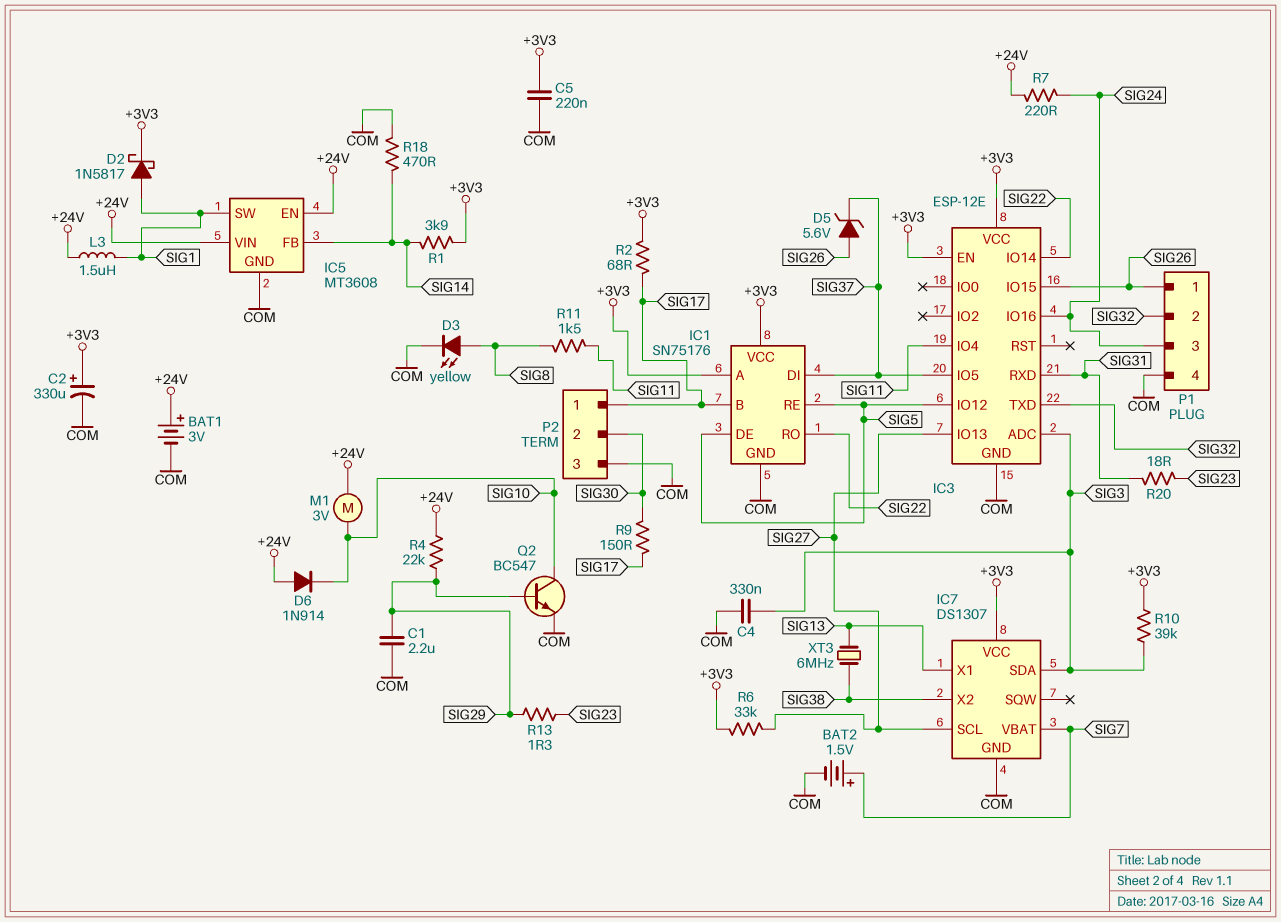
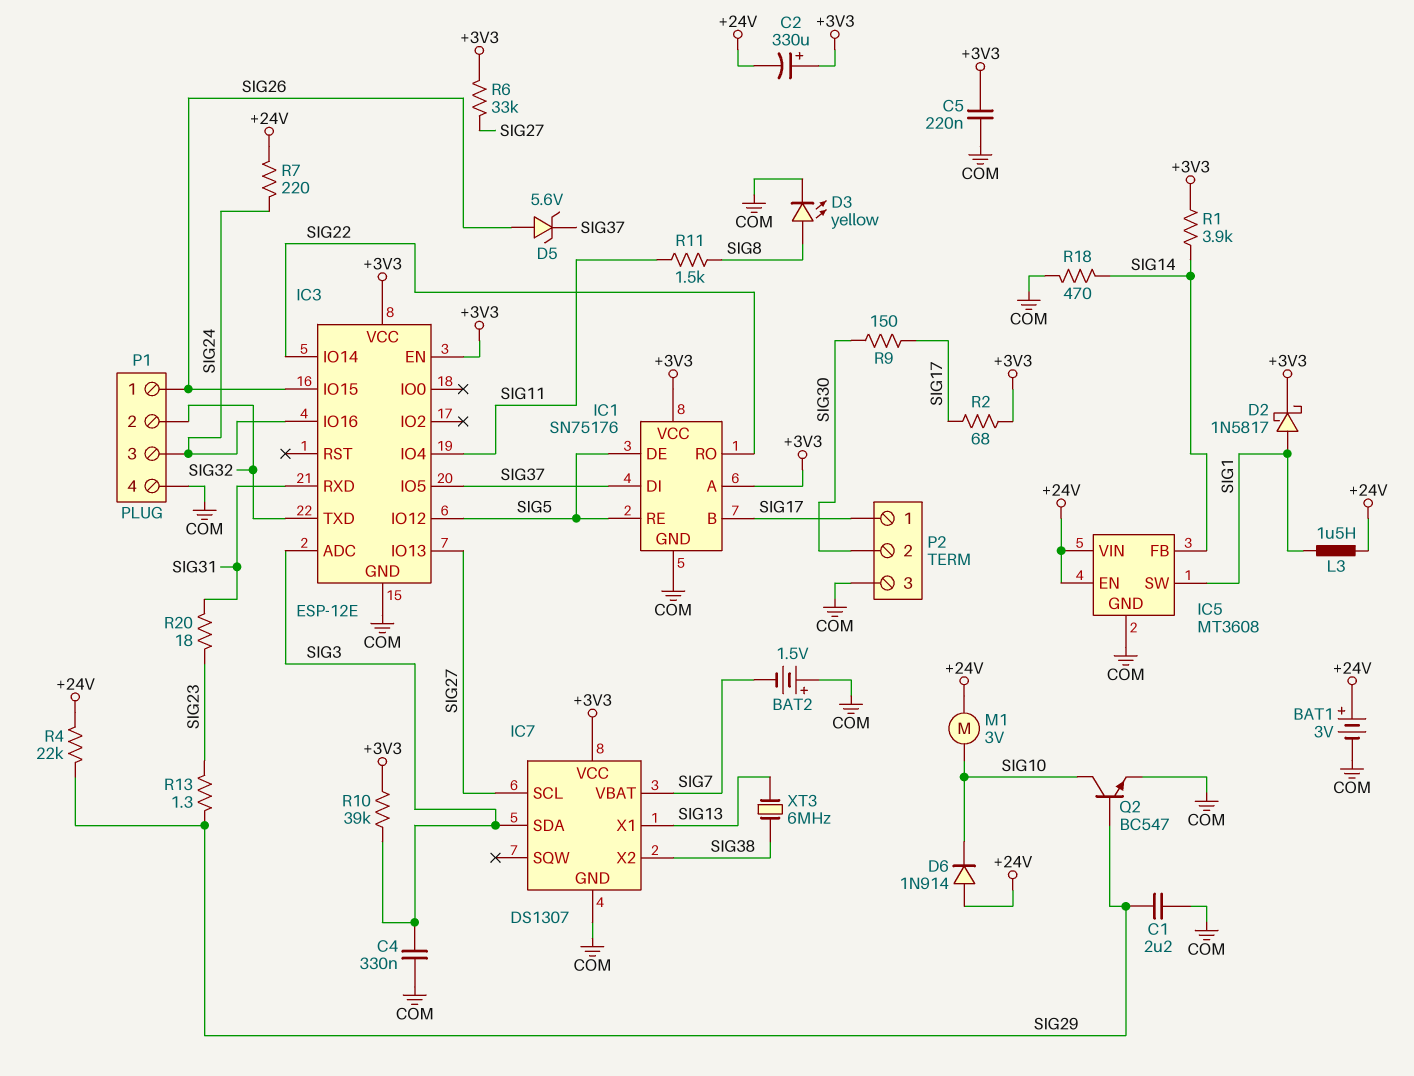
BAT2: 1.5V (plus SIG7, minus COM) -> 1.5V (plus COM, minus SIG7)
C2: 330uF (plus +3V3, minus COM) -> 330uF (plus +3V3, minus +24V)

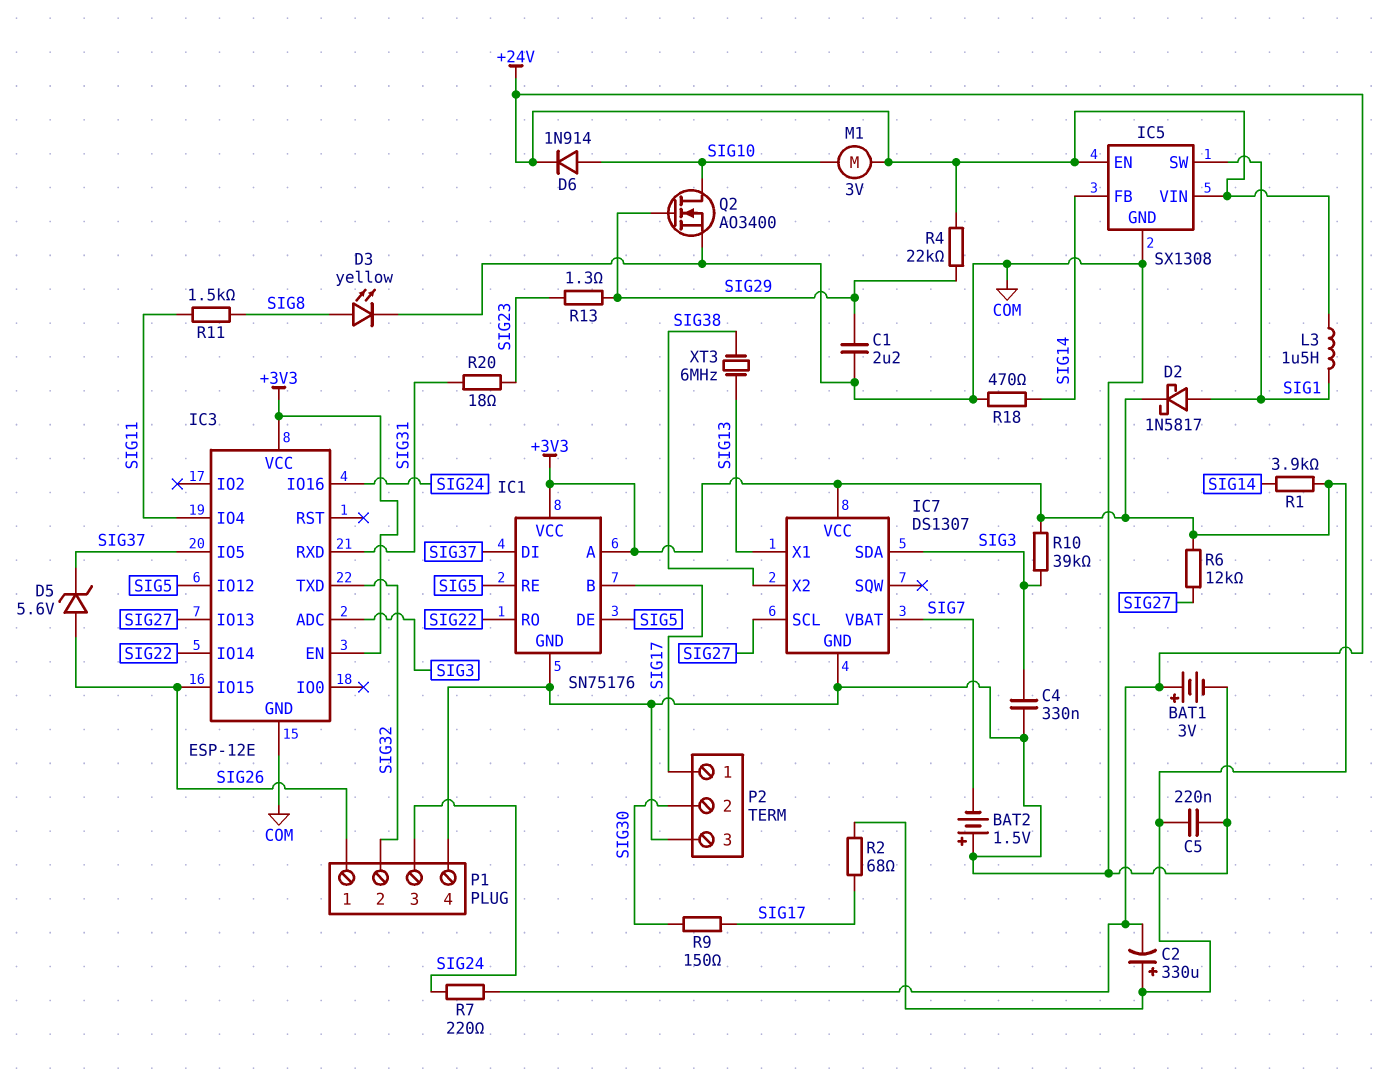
D6: diode 1N914 (A +24V, K SIG10) -> diode 1N914 (A SIG10, K +24V)
IC5: MT3608 -> SX1308
Q2: NPN BC547 (B SIG29, C SIG10, E COM) -> NMOS AO3400 (G SIG29, D SIG10, S COM)
R6: 33k (+3V3, SIG27) -> 12k (+3V3, SIG27)

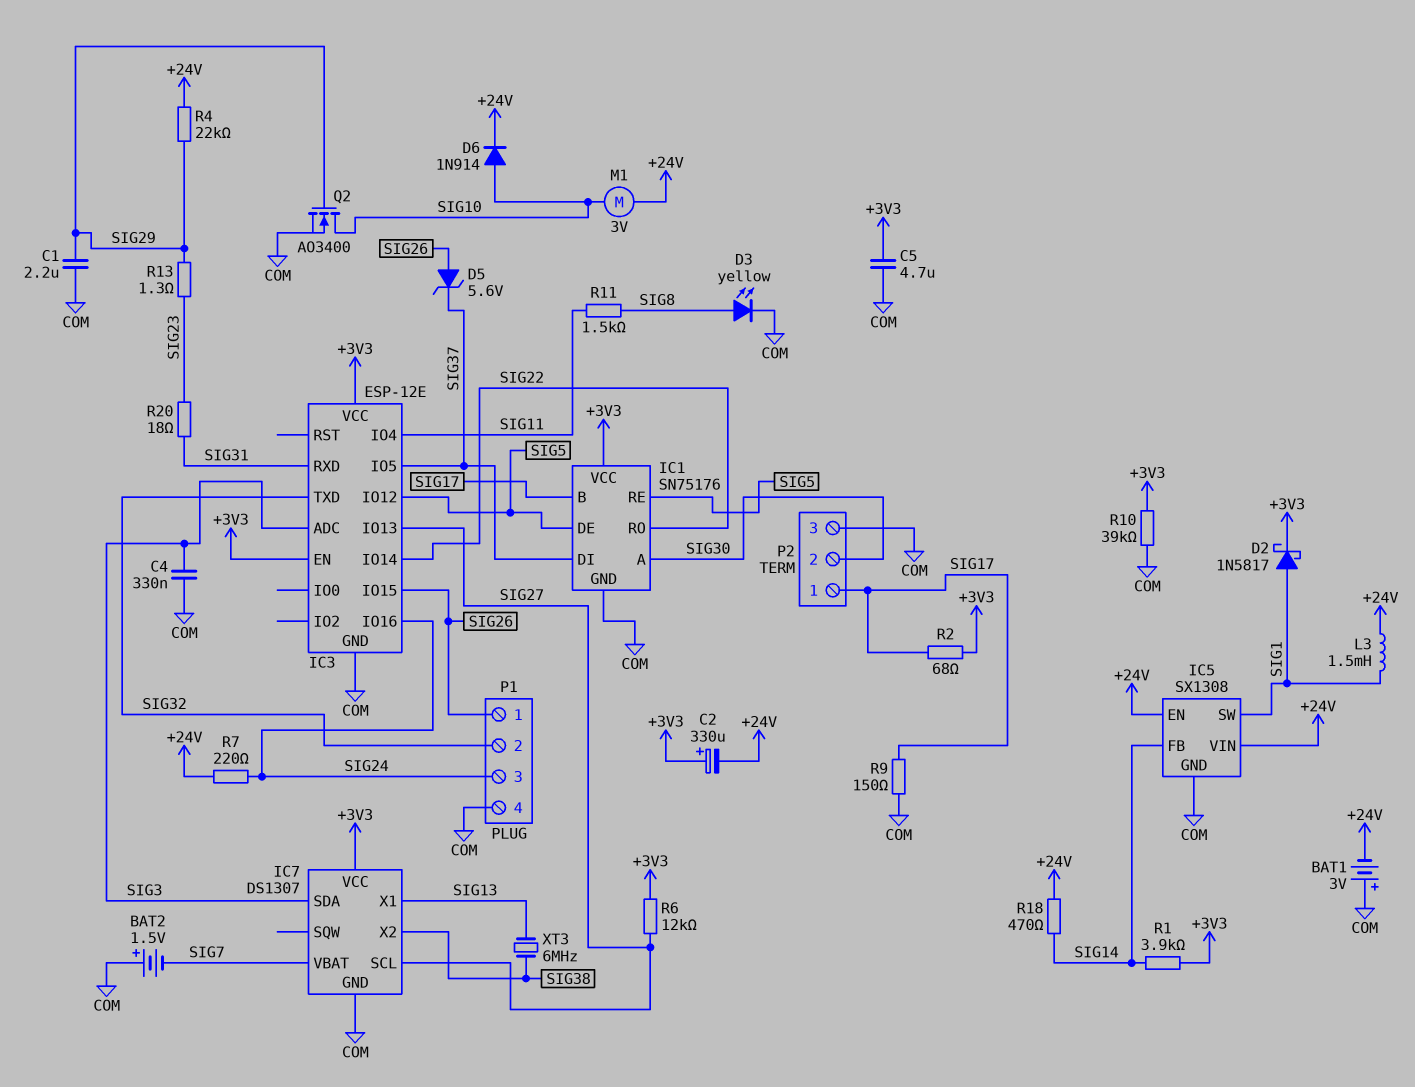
BAT1: 3V (plus +24V, minus COM) -> 3V (plus COM, minus +24V)
C5: 220nF (+3V3, COM) -> 4.7uF (+3V3, COM)
IC1 pin A: +3V3 -> SIG30
L3: 1.5uH (+24V, SIG1) -> 1.5mH (+24V, SIG1)
R9: 150 (SIG17, SIG30) -> 150 (COM, SIG17)
R10: 39k (+3V3, SIG3) -> 39k (+3V3, COM)
R18: 470 (COM, SIG14) -> 470 (+24V, SIG14)

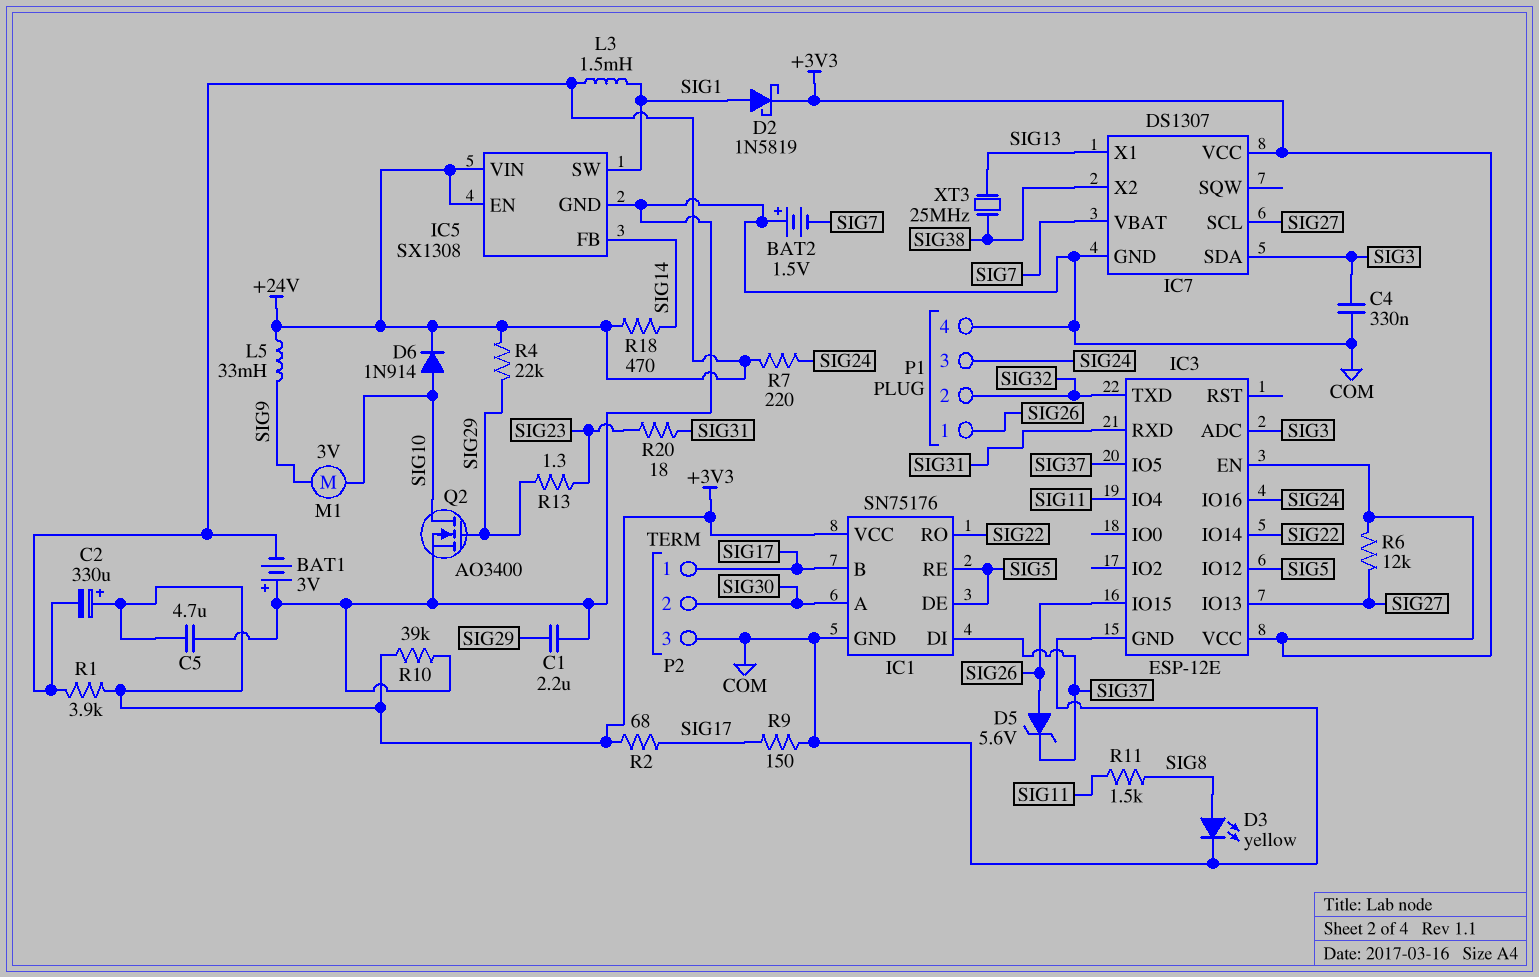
D2: schottky 1N5817 (A SIG1, K +3V3) -> schottky 1N5819 (A SIG1, K +3V3)
L5: none -> 33mH (+24V, SIG9)
M1: motor 3V (+24V, SIG10) -> motor 3V (SIG9, SIG10)
R1: 3.9k (+3V3, SIG14) -> 3.9k (+3V3, +24V)
XT3: 6MHz (SIG13, SIG38) -> 25MHz (SIG13, SIG38)

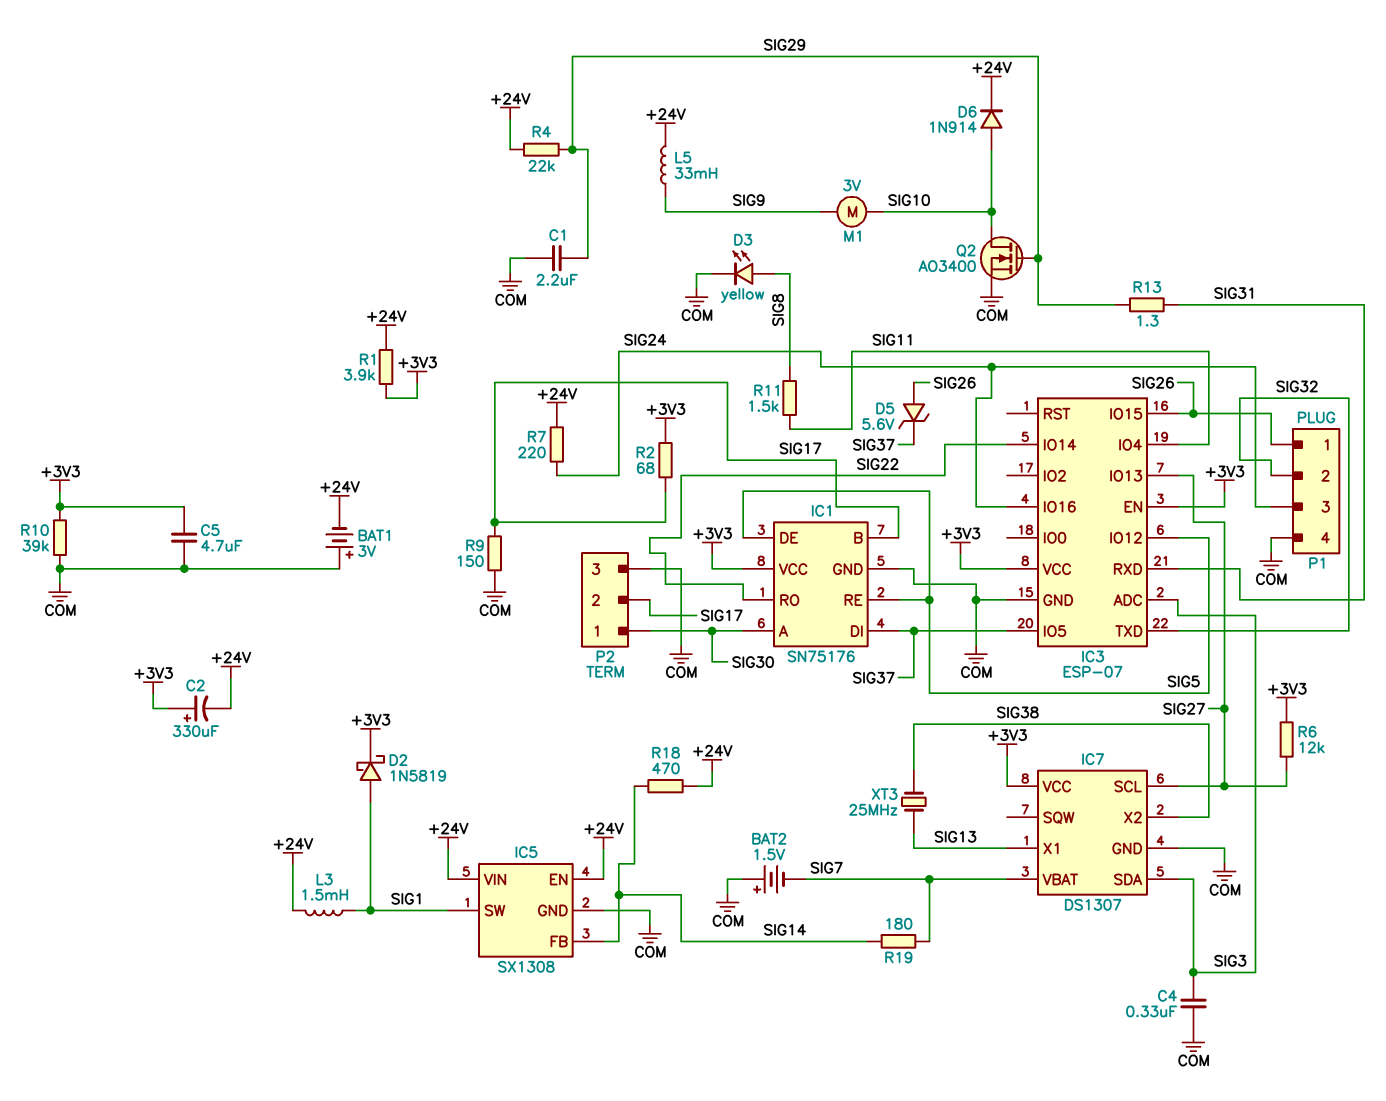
IC3: ESP-12E -> ESP-07
P2 pin 1: SIG17 -> SIG30
P2 pin 2: SIG30 -> SIG17
R13: 1.3 (SIG23, SIG29) -> 1.3 (SIG29, SIG31)
R19: none -> 180 (SIG7, SIG14)
R20: 18 (SIG23, SIG31) -> none

